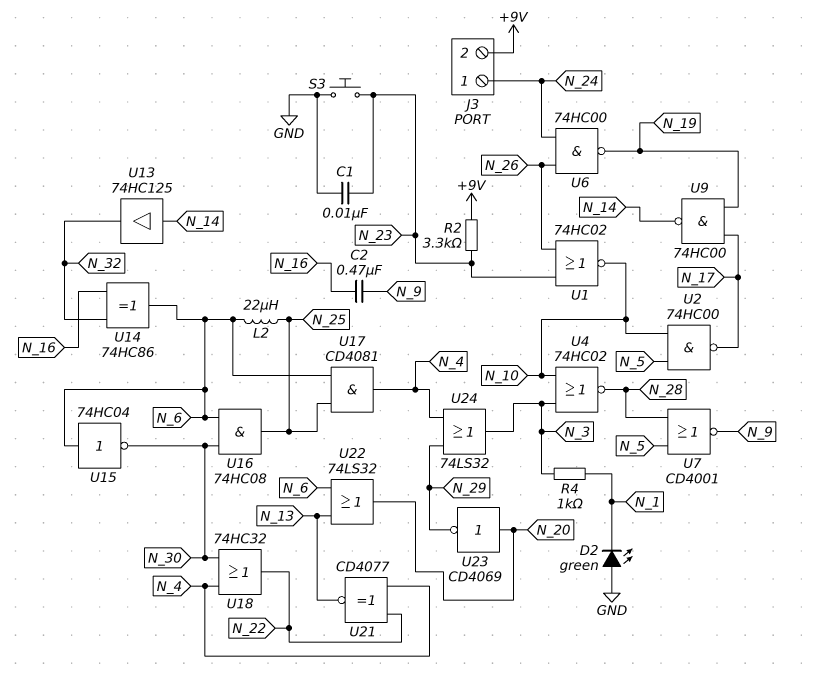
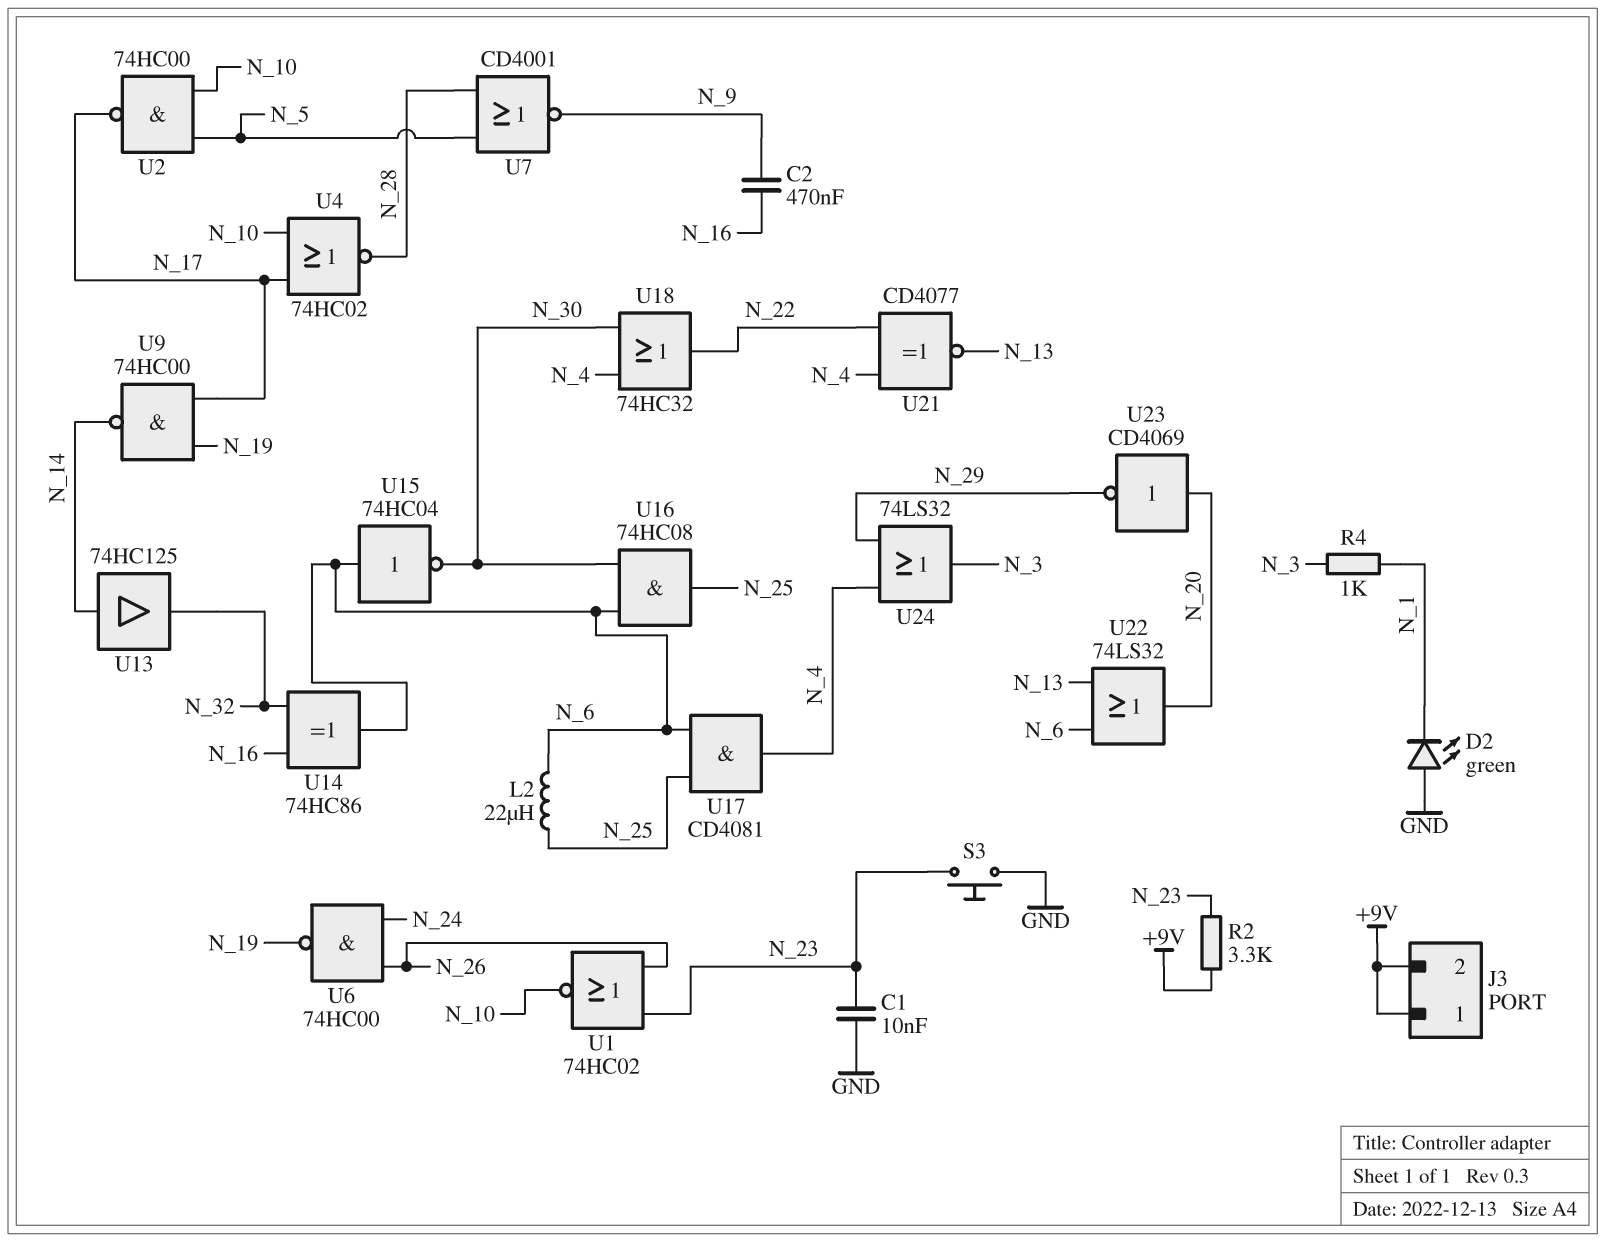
J3 pin 1: N_24 -> +9V
U4: NOR 74HC02 (in N_3, in N_10, out N_28) -> NOR 74HC02 (in N_10, in N_17, out N_28)

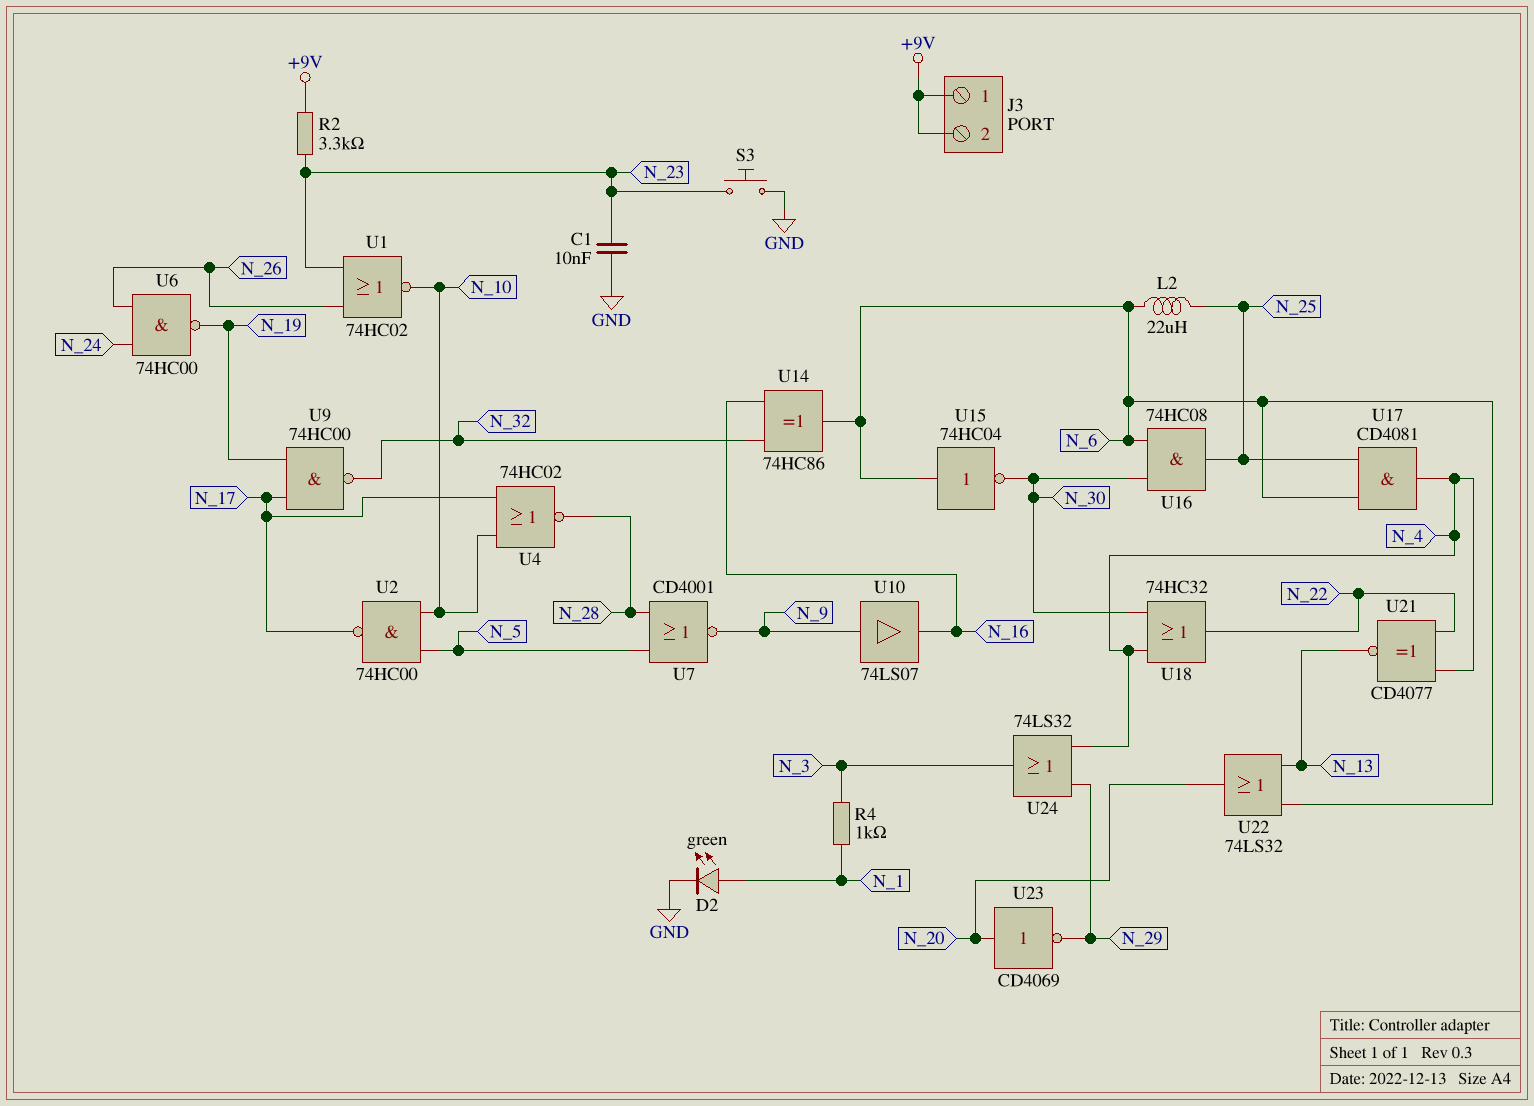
C2: 470nF (N_9, N_16) -> none
D2: LED green (A GND, K N_1) -> LED green (A N_1, K GND)
U9: NAND 74HC00 (in N_17, in N_19, out N_14) -> NAND 74HC00 (in N_17, in N_19, out N_32)
U10: none -> buffer 74LS07 (in N_9, out N_16)
U13: buffer 74HC125 (in N_14, out N_32) -> none

